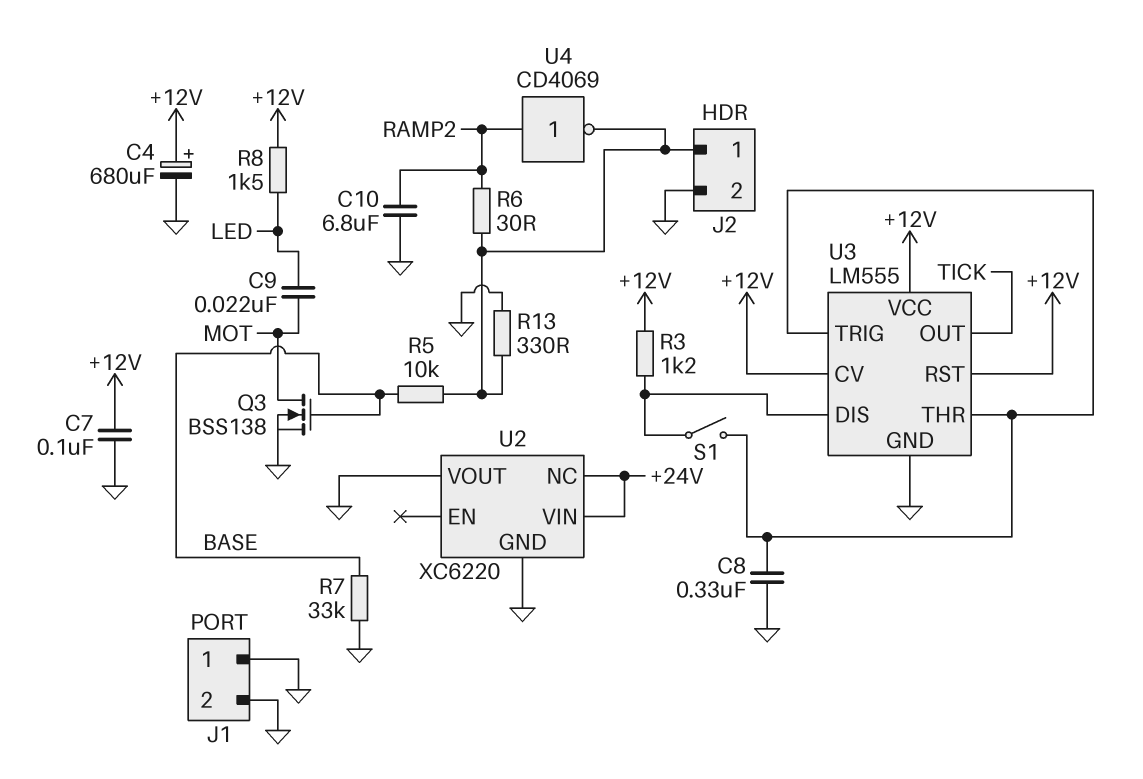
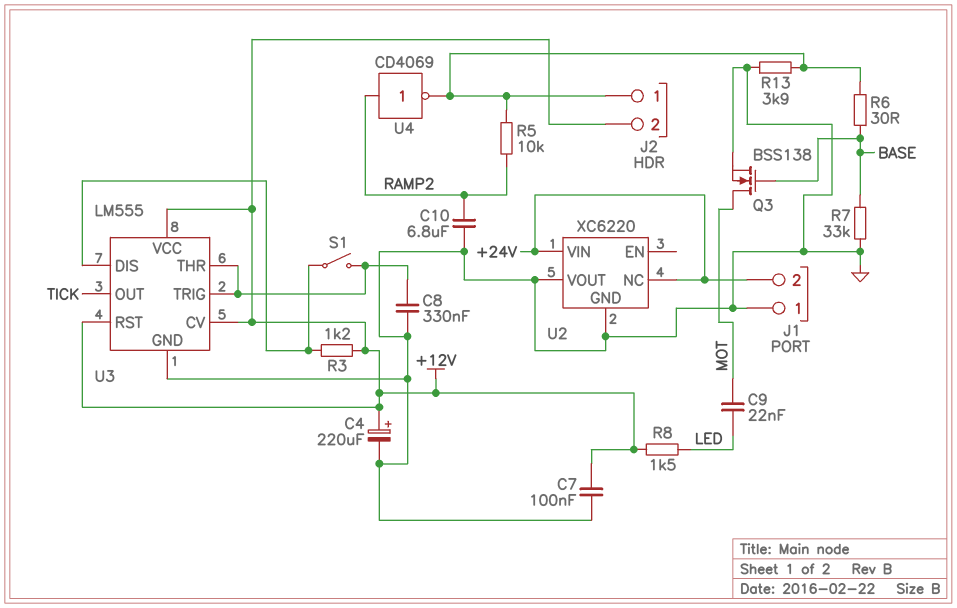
C4: 680uF (plus +12V, minus GND) -> 220uF (plus +12V, minus GND)
J1 pin 2: GND -> +24V
J2 pin 2: GND -> +12V
R5: 10k (BASE, J2/1) -> 10k (J2/1, RAMP2)
R6: 30 (J2/1, RAMP2) -> 30 (BASE, J2/1)
R13: 330 (GND, J2/1) -> 3.9k (GND, J2/1)

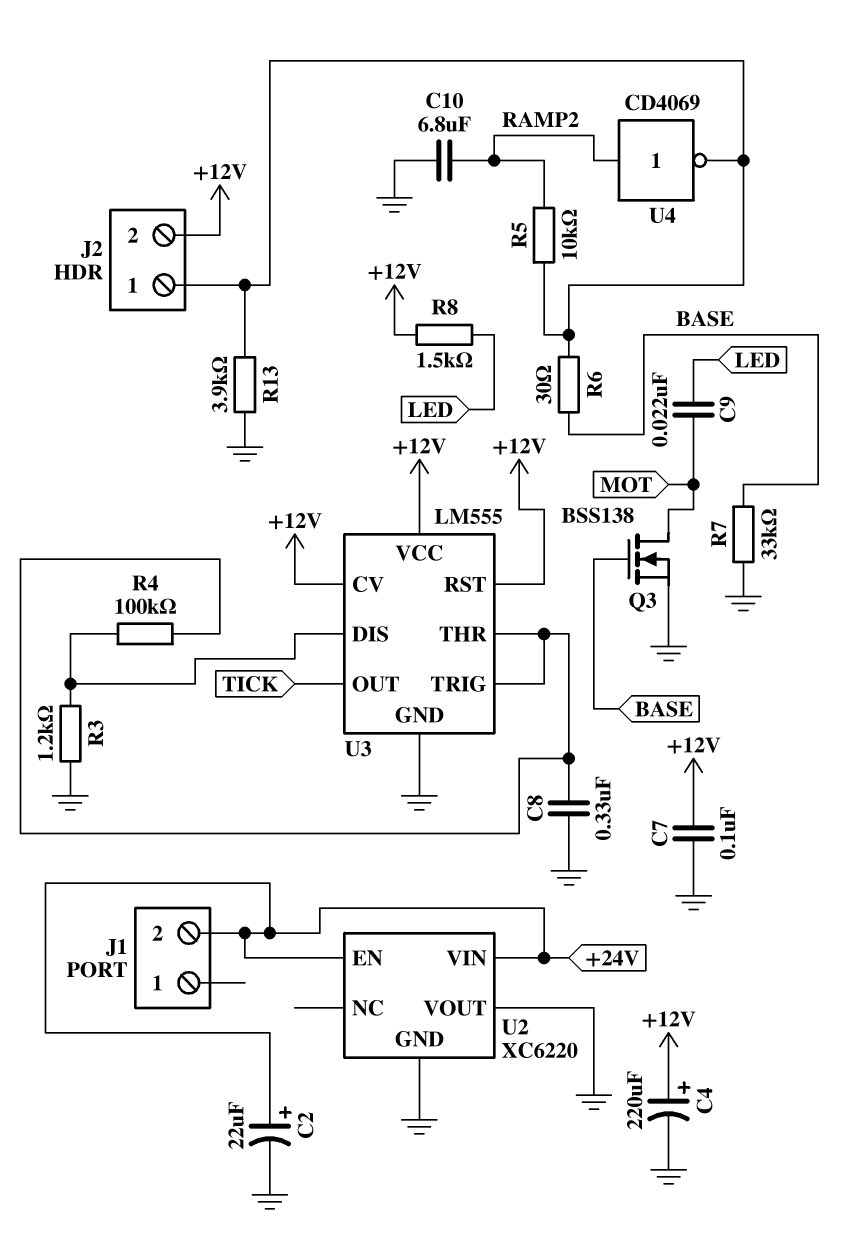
C2: none -> 22uF (plus +24V, minus GND)
J1 pin 1: GND -> none
R3: 1.2k (+12V, U3/DIS) -> 1.2k (GND, U3/DIS)
R4: none -> 100k (U3/DIS, U3/THR)
S1: switch (U3/DIS, U3/THR) -> none
U2 pin EN: none -> +24V
U2 pin NC: +24V -> none

